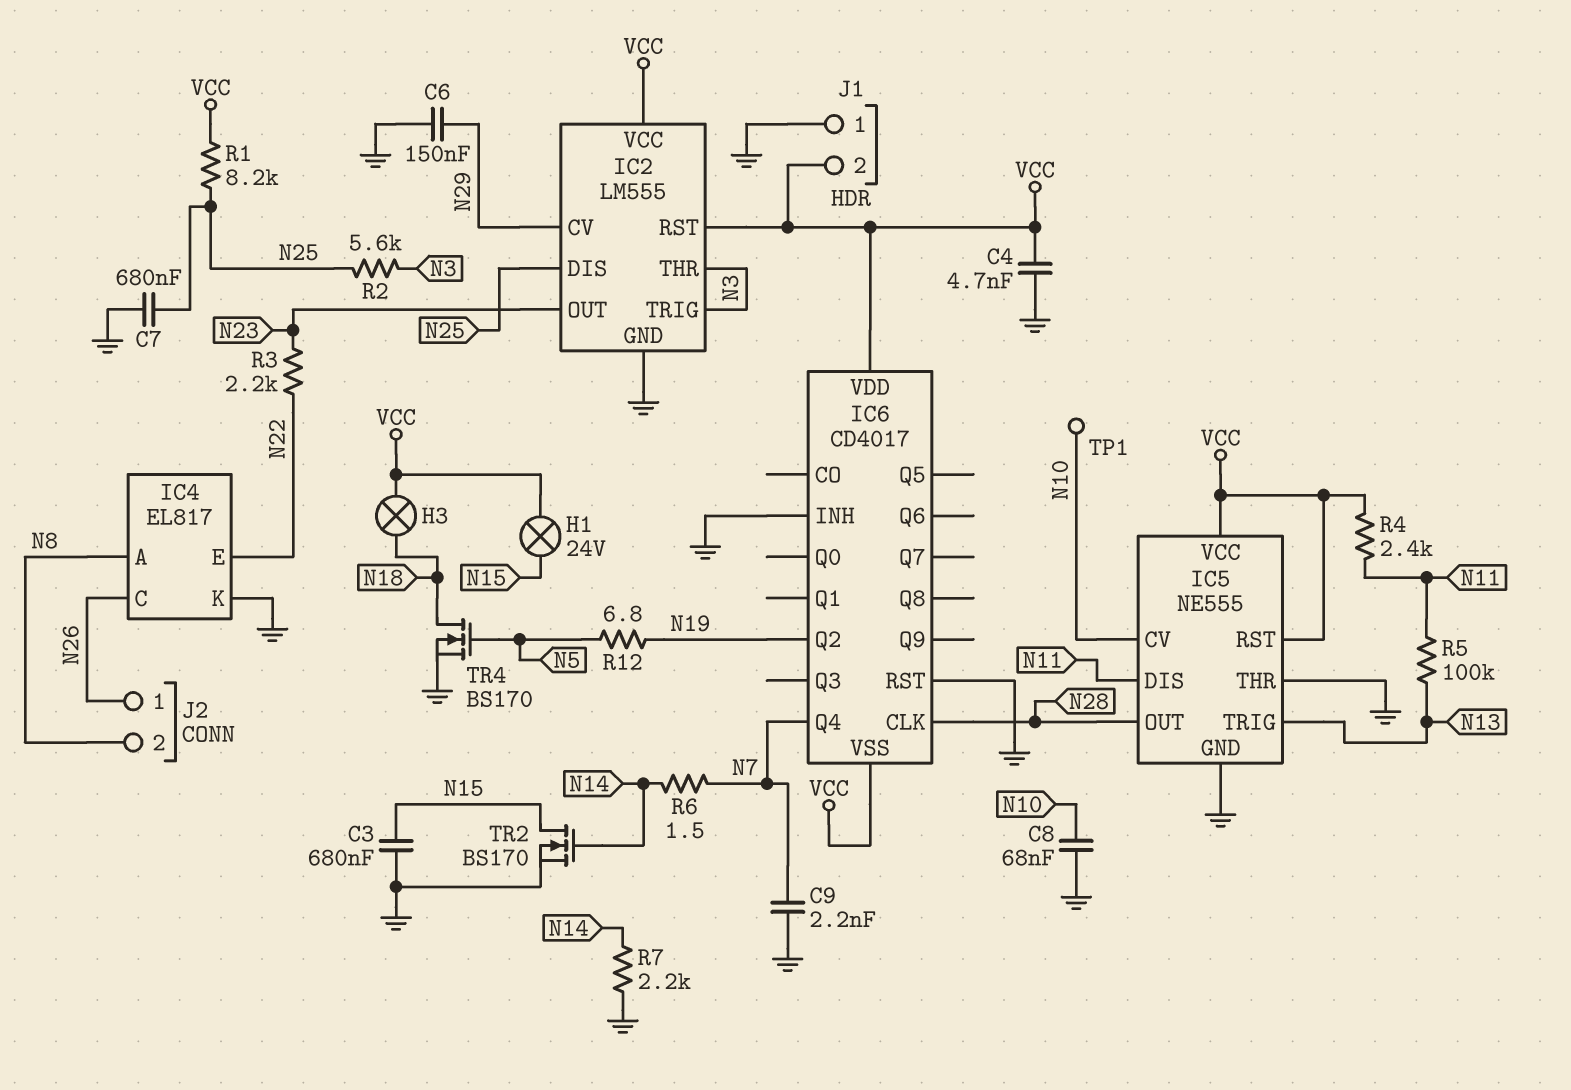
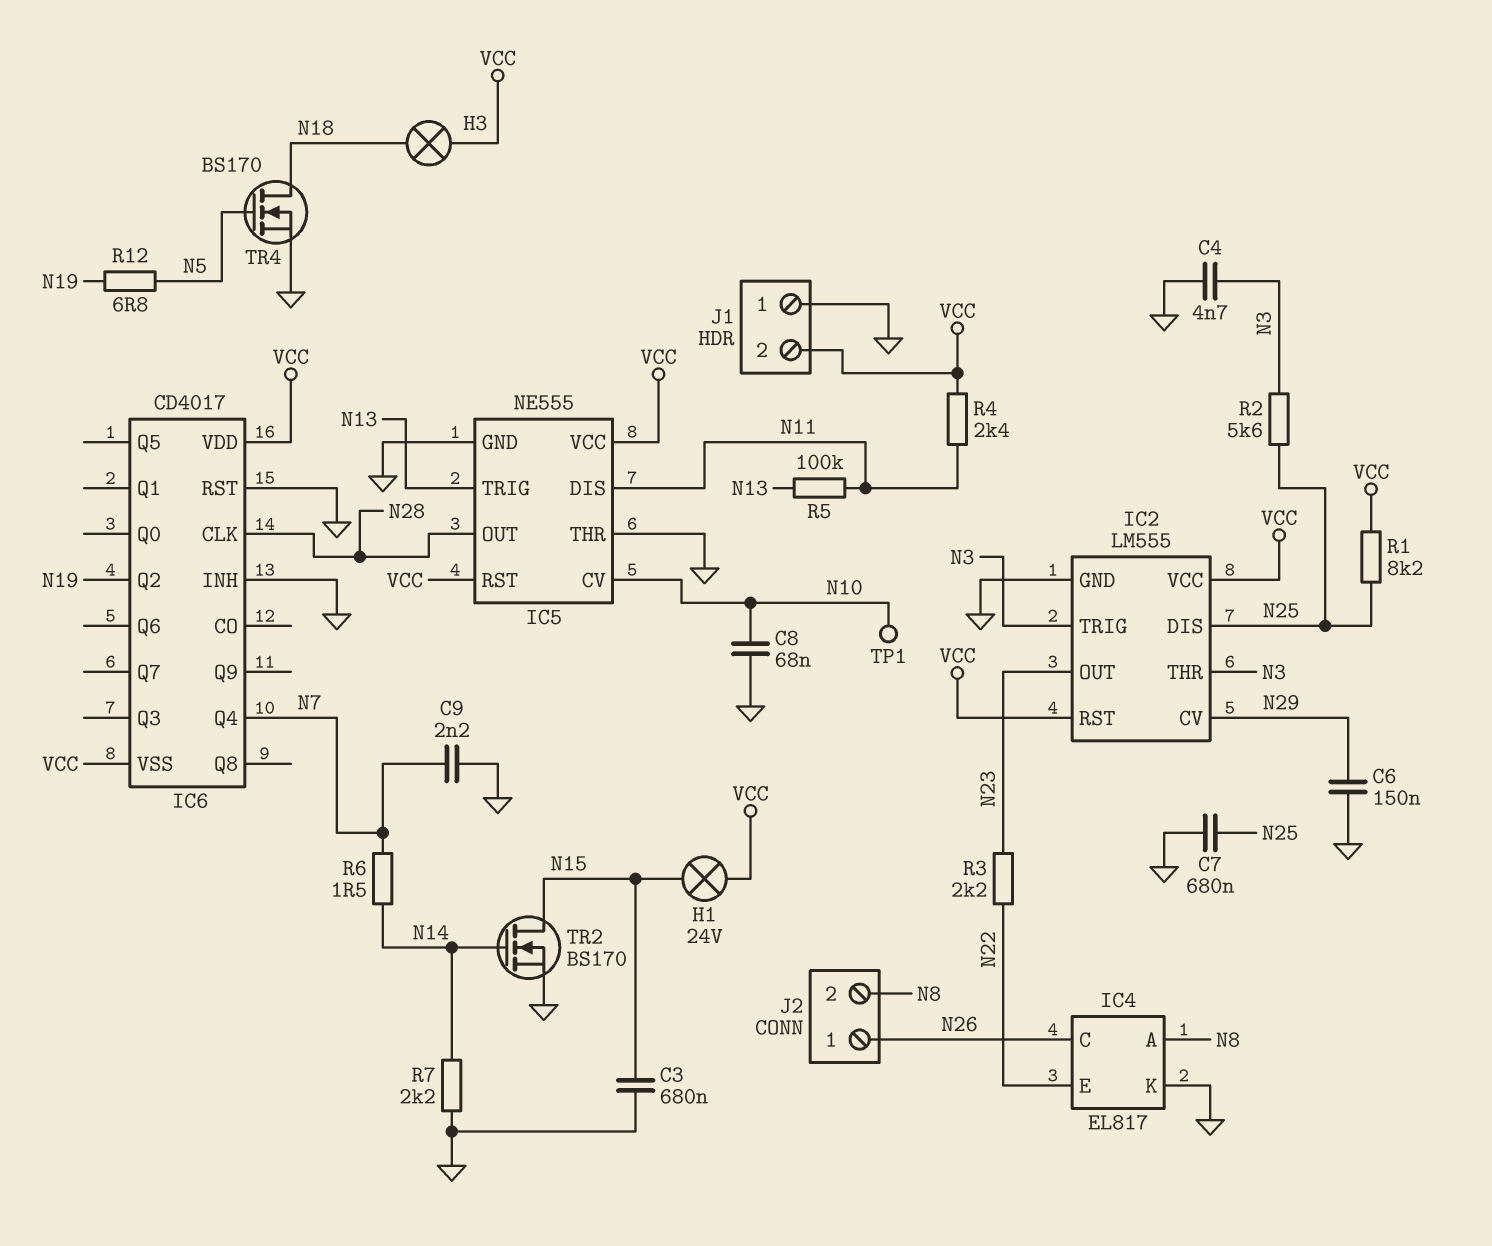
C4: 4.7nF (GND, VCC) -> 4.7nF (GND, N3)

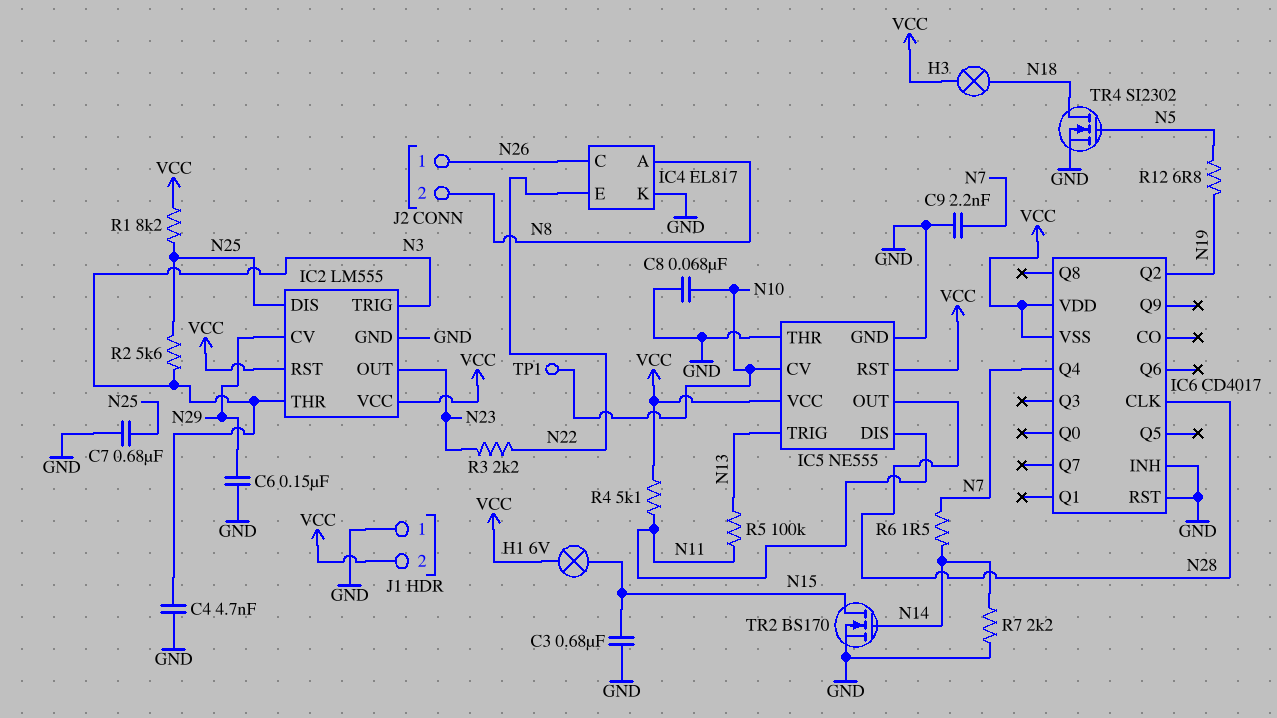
H1: lamp 24V (N15, VCC) -> lamp 6V (N15, VCC)
R4: 2.4k (N11, VCC) -> 5.1k (N11, VCC)
TR4: NMOS BS170 (G N5, D N18, S GND) -> NMOS SI2302 (G N5, D N18, S GND)

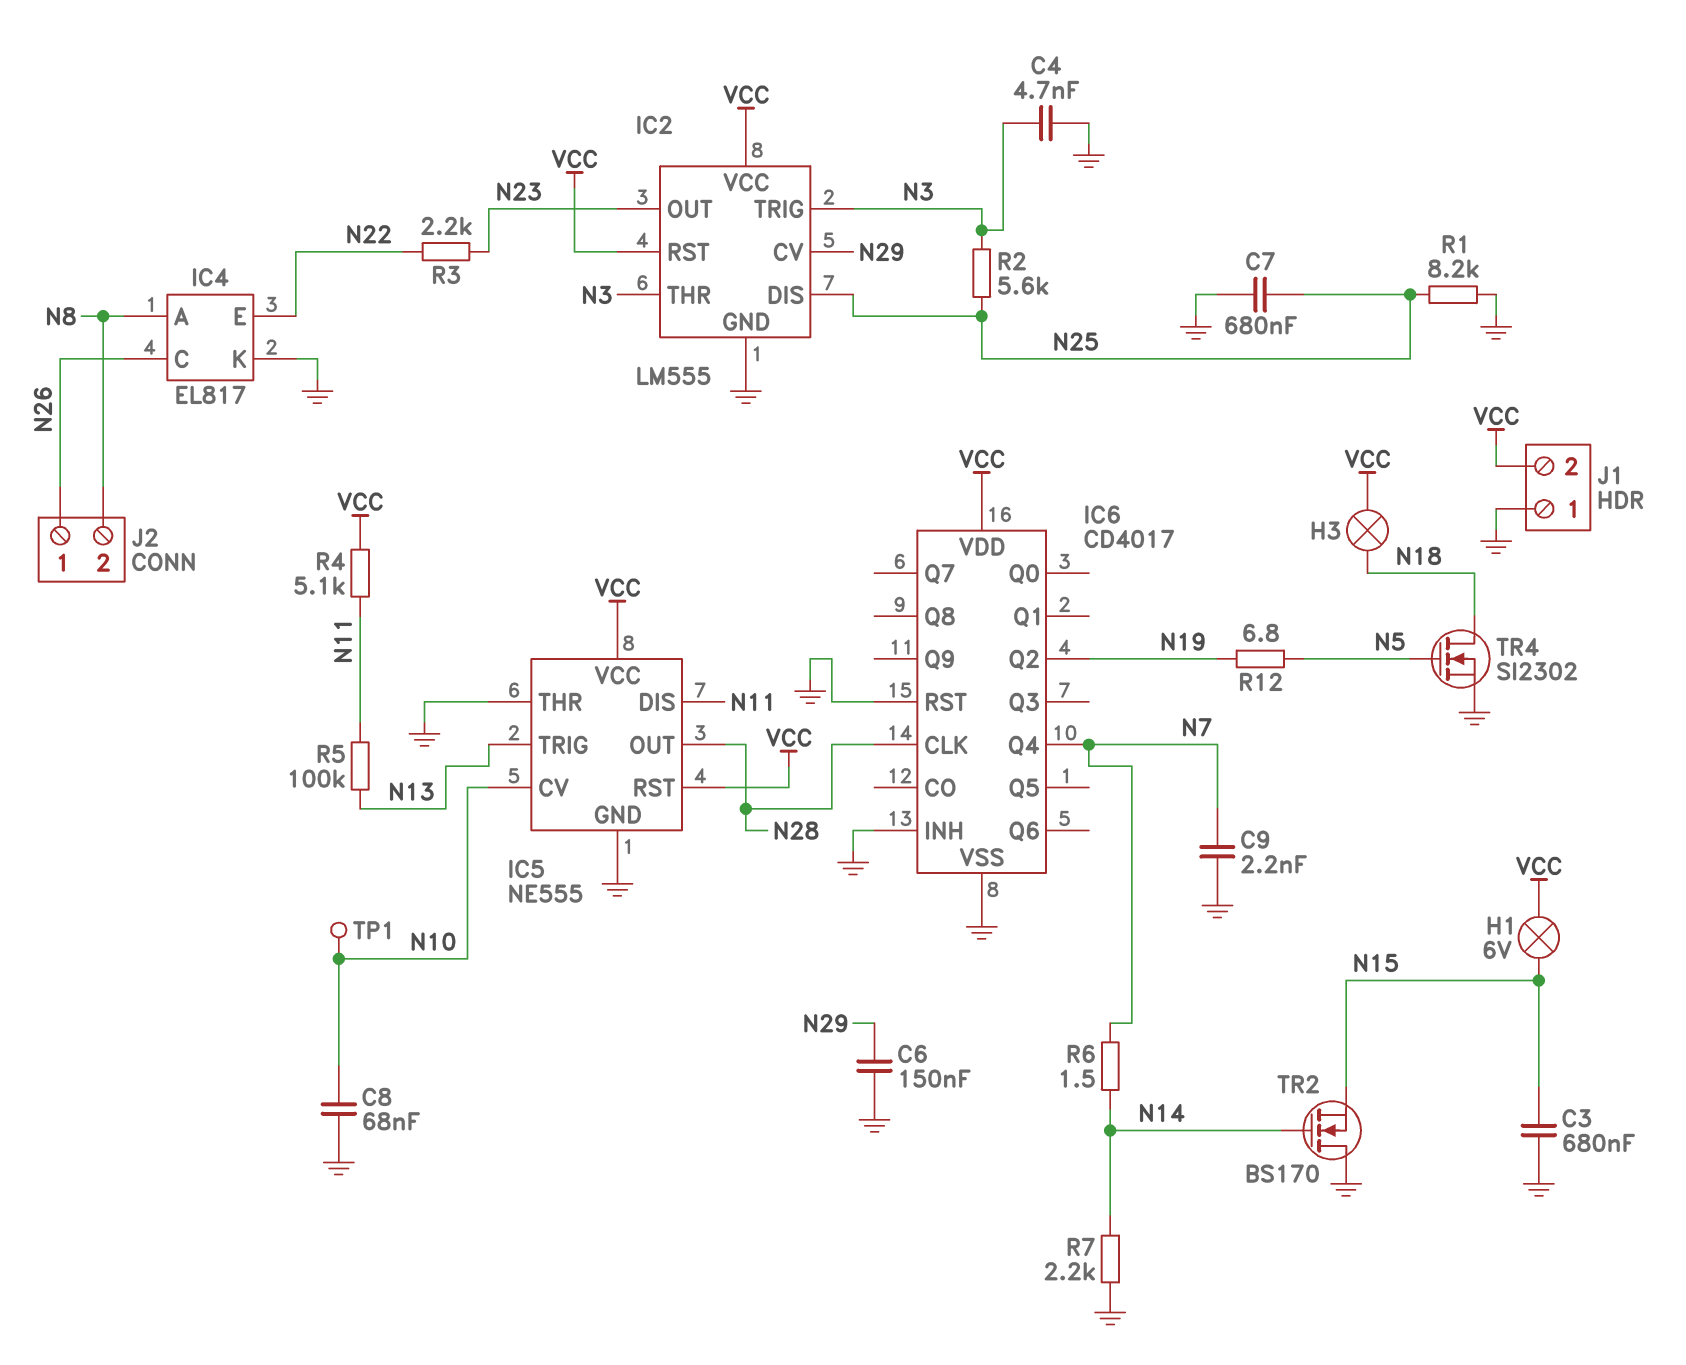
IC6 pin VSS: VCC -> GND
R1: 8.2k (N25, VCC) -> 8.2k (GND, N25)
TR2: NMOS BS170 (G N14, D N15, S GND) -> NMOS BS170 (G N14, D GND, S N15)

